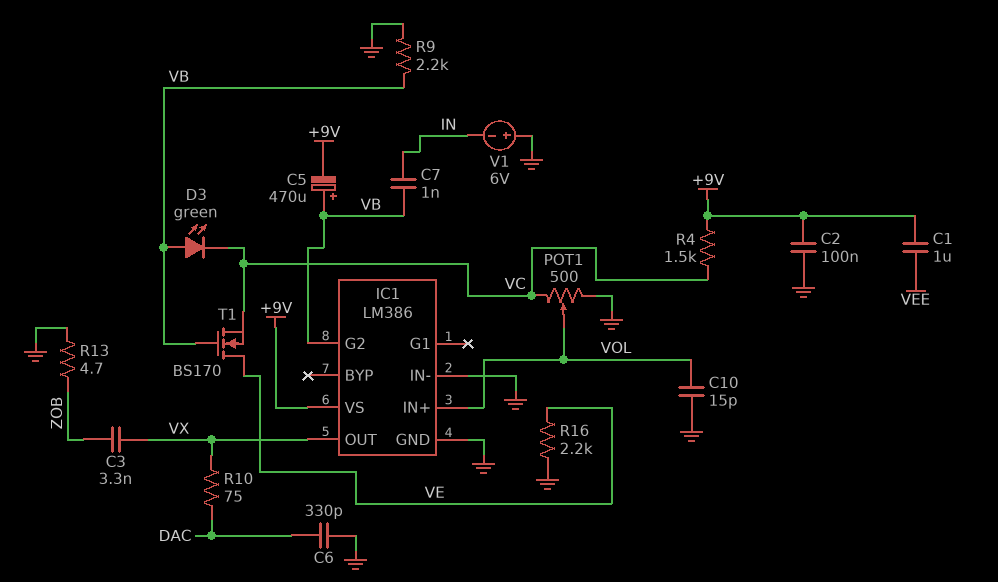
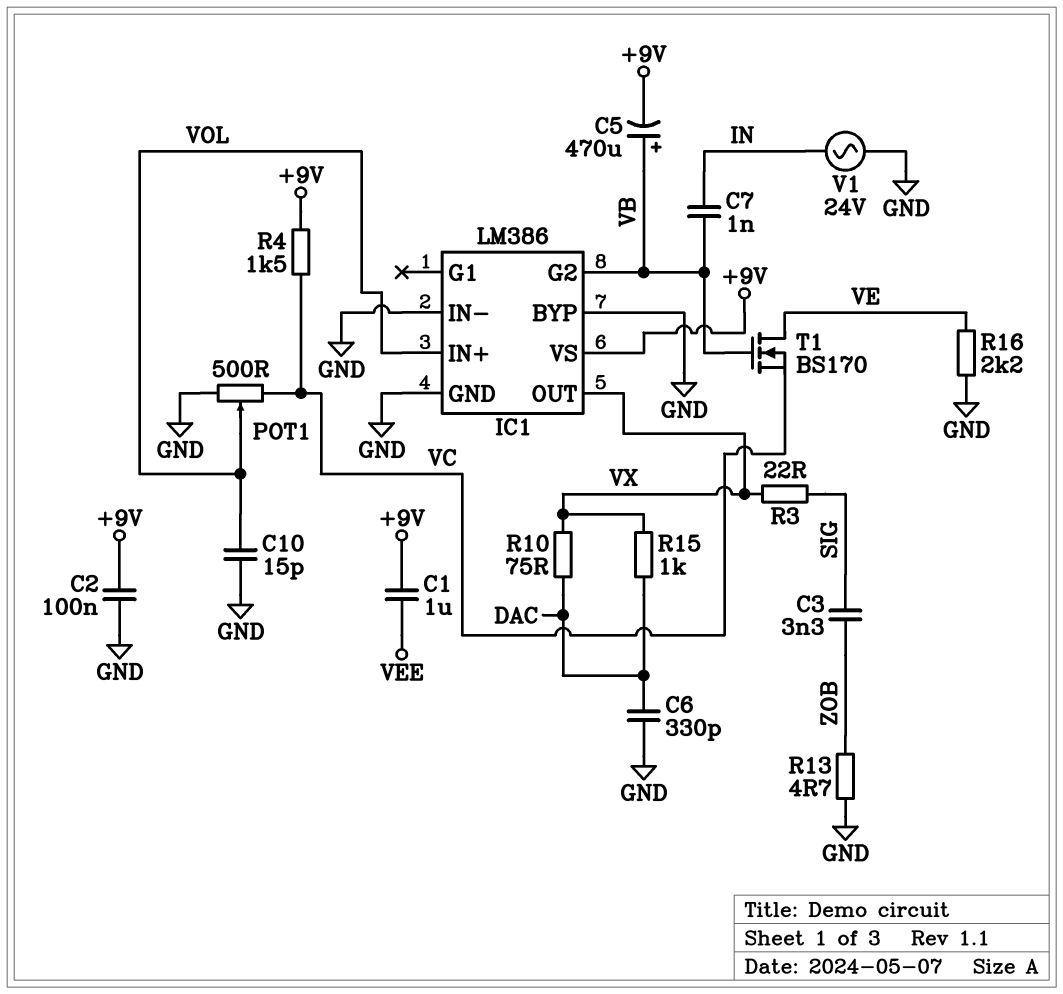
C3: 3.3nF (VX, ZOB) -> 3.3nF (SIG, ZOB)
D3: LED green (A VB, K VC) -> none
IC1 pin BYP: none -> GND
R3: none -> 22 (SIG, VX)
R9: 2.2k (GND, VB) -> none
R15: none -> 1k (DAC, VX)
V1: 6V (plus GND, minus IN) -> AC 24V (GND, IN)

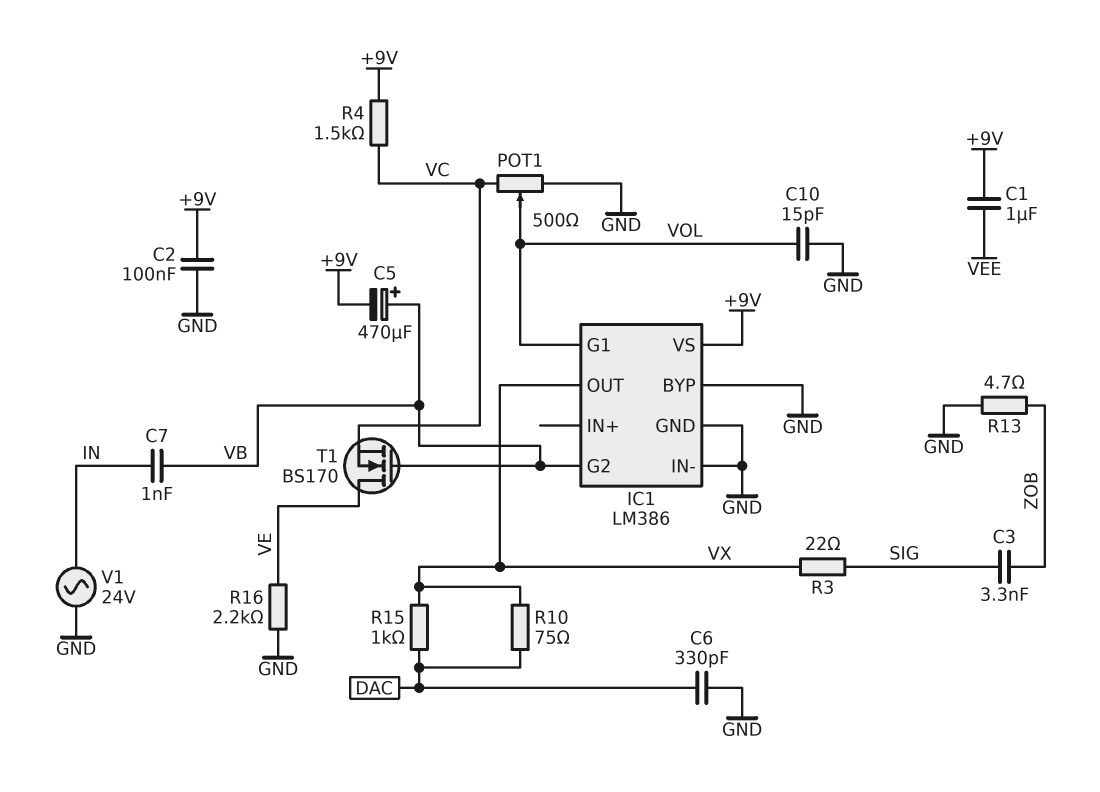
IC1 pin G1: none -> VOL
IC1 pin IN+: VOL -> none

